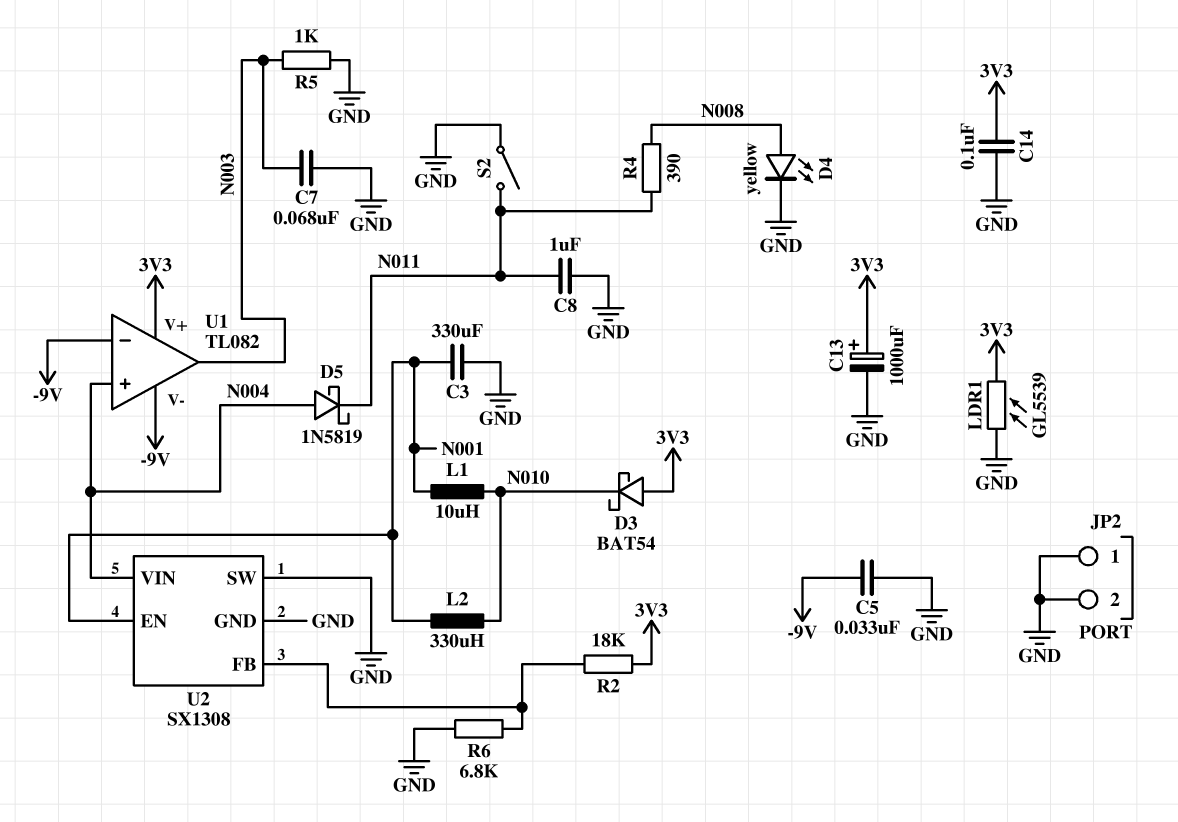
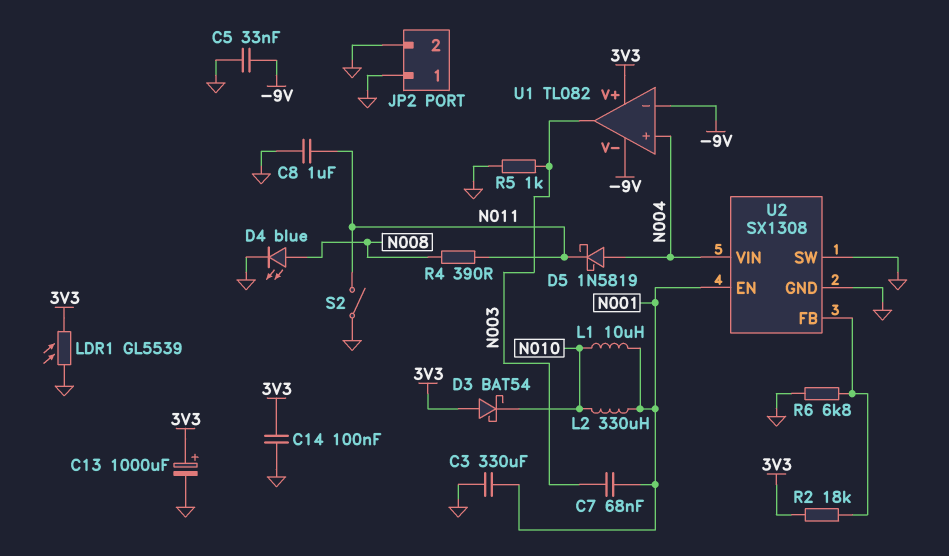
C7: 68nF (GND, N003) -> 68nF (N001, N003)
D4: LED yellow (A N008, K GND) -> LED blue (A N008, K GND)

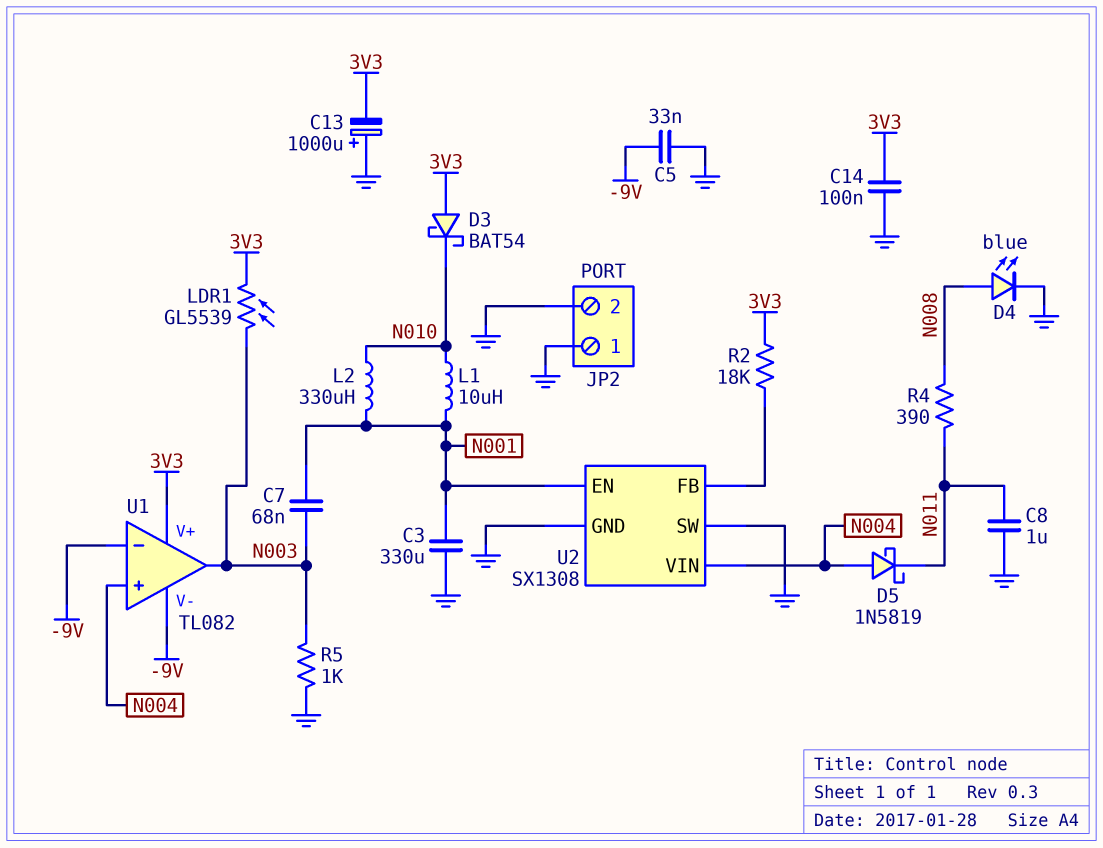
C13: 1000uF (plus 3V3, minus GND) -> 1000uF (plus GND, minus 3V3)
LDR1: GL5539 (3V3, GND) -> GL5539 (3V3, N003)
R6: 6.8k (GND, U2/FB) -> none
S2: switch (GND, N011) -> none

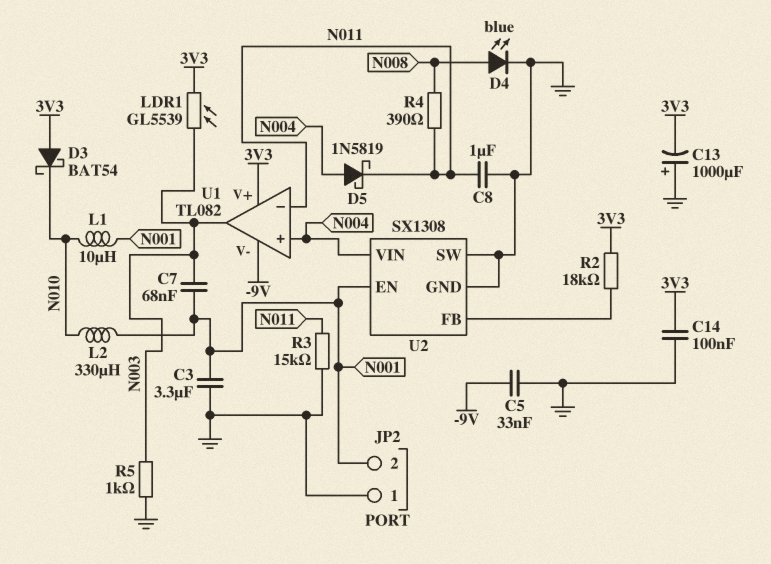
C3: 330uF (GND, N001) -> 3.3uF (GND, N001)
JP2 pin 2: GND -> N001
R3: none -> 15k (GND, N011)
U1 pin in-: -9V -> N011

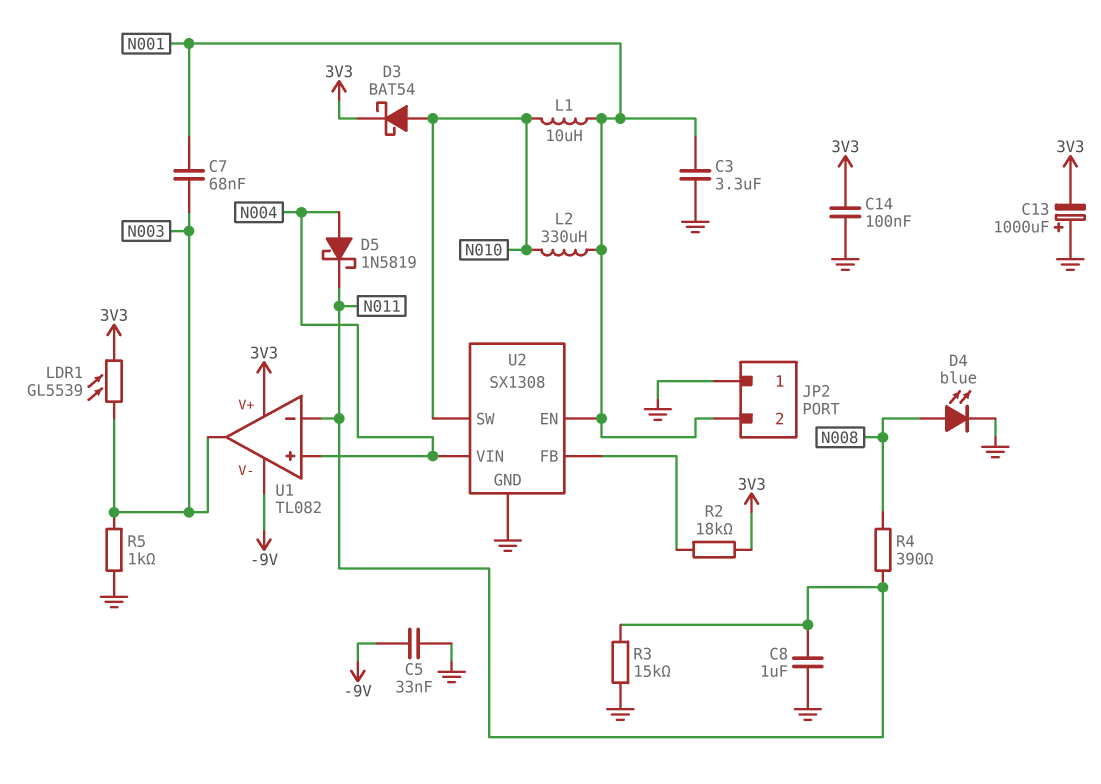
D3: schottky BAT54 (A 3V3, K N010) -> schottky BAT54 (A N010, K 3V3)
U2 pin SW: GND -> N010

